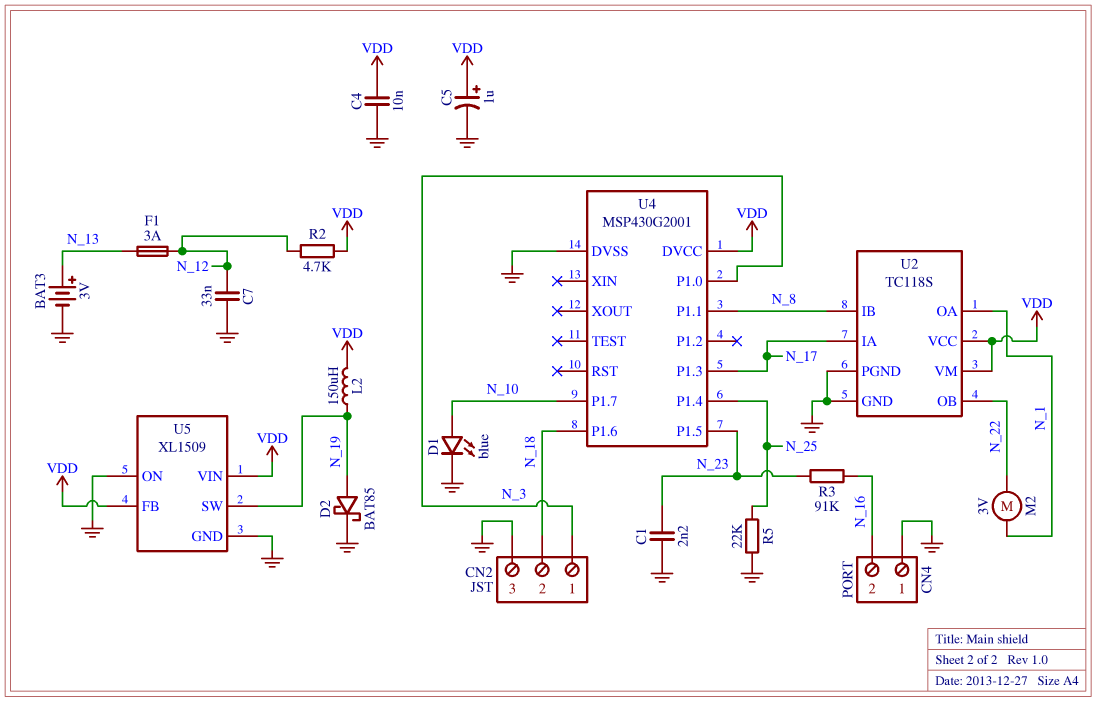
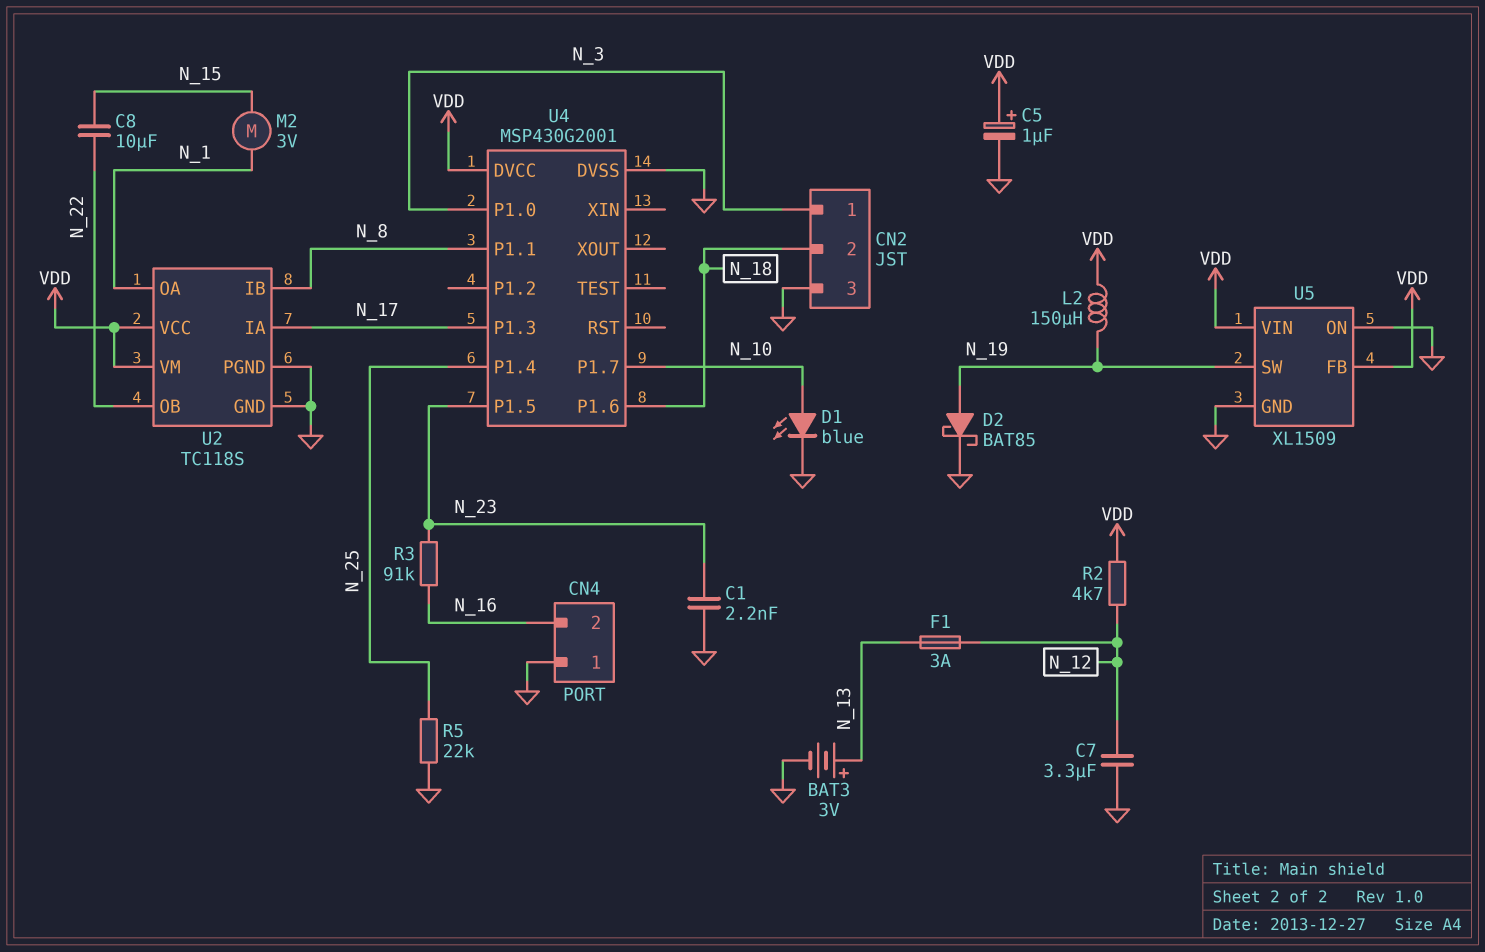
C4: 10nF (GND, VDD) -> none
C7: 33nF (GND, N_12) -> 3.3uF (GND, N_12)
C8: none -> 10uF (N_15, N_22)
M2: motor 3V (N_1, N_22) -> motor 3V (N_1, N_15)

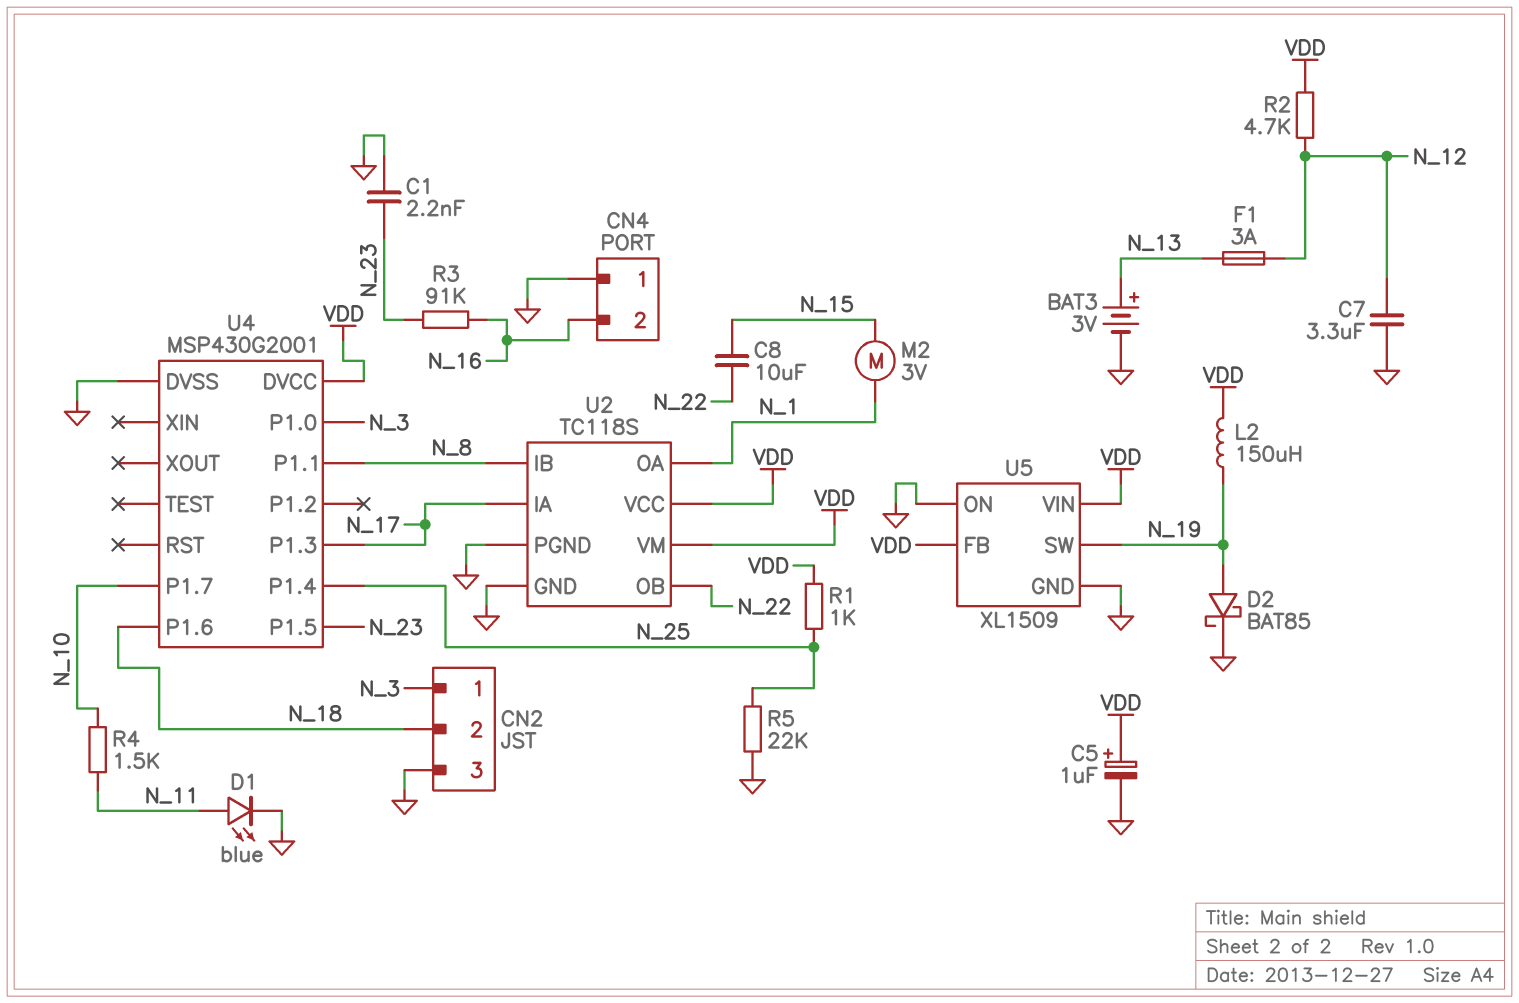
D1: LED blue (A N_10, K GND) -> LED blue (A N_11, K GND)
R1: none -> 1k (N_25, VDD)
R4: none -> 1.5k (N_10, N_11)

